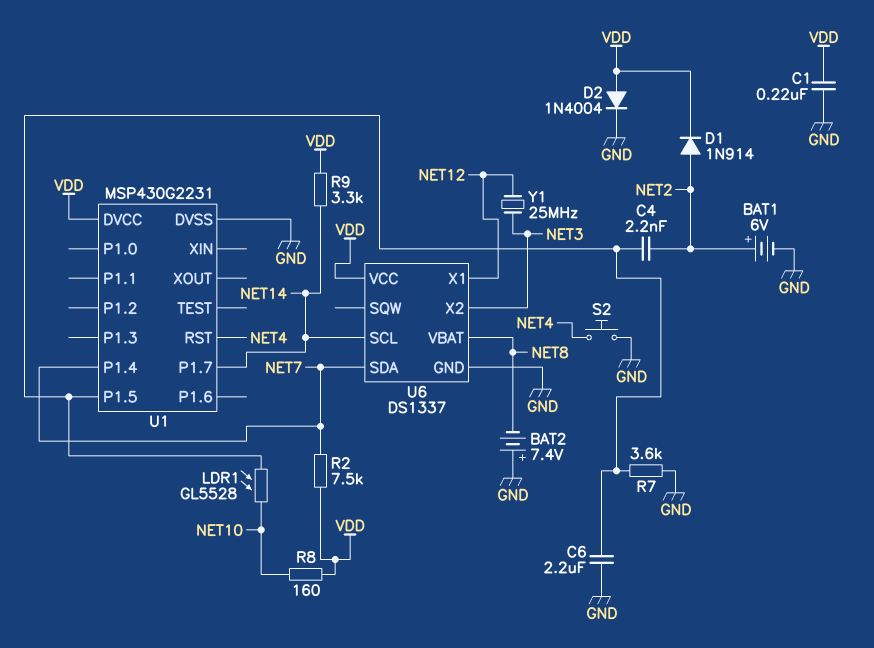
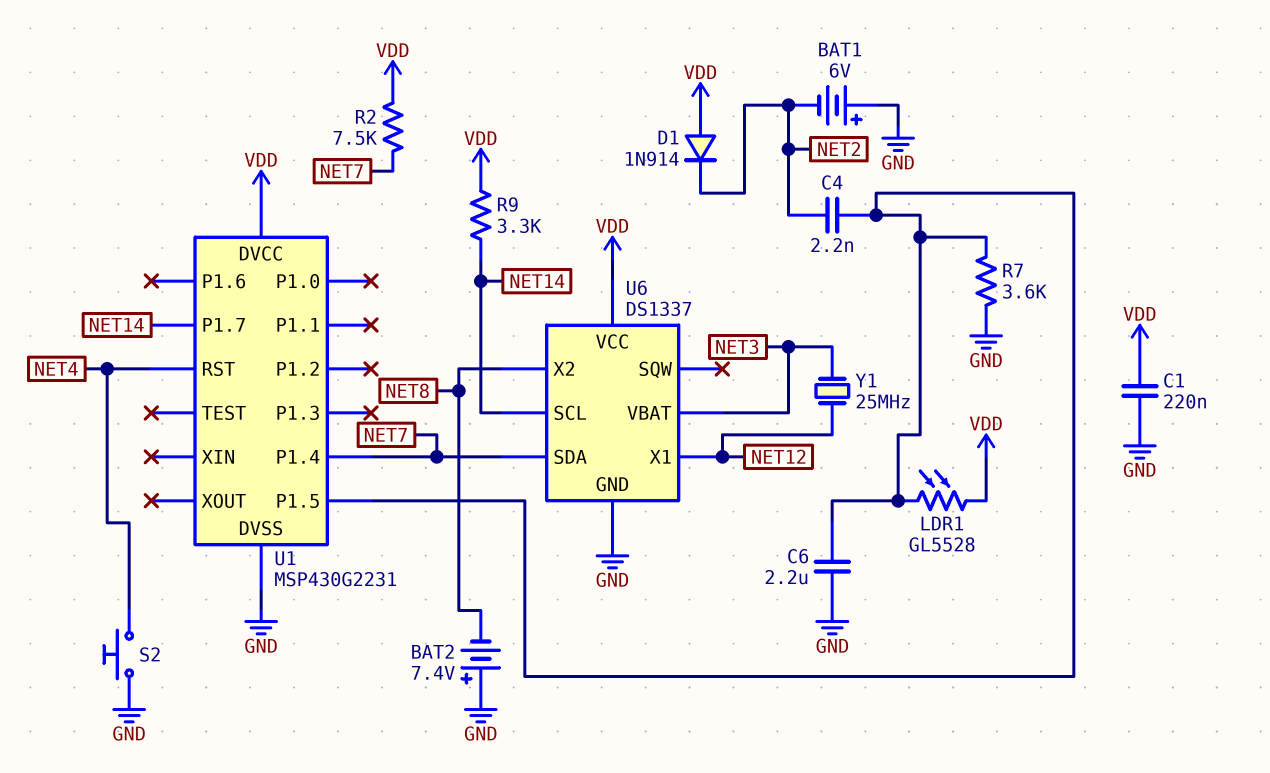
BAT1: 6V (plus NET2, minus GND) -> 6V (plus GND, minus NET2)
D1: diode 1N914 (A NET2, K VDD) -> diode 1N914 (A VDD, K NET2)
D2: diode 1N4004 (A VDD, K GND) -> none
LDR1: GL5528 (NET10, U1/P1.5) -> GL5528 (U1/P1.5, VDD)
R8: 160 (NET10, VDD) -> none
U6 pin VBAT: NET8 -> NET3
U6 pin X2: NET3 -> NET8

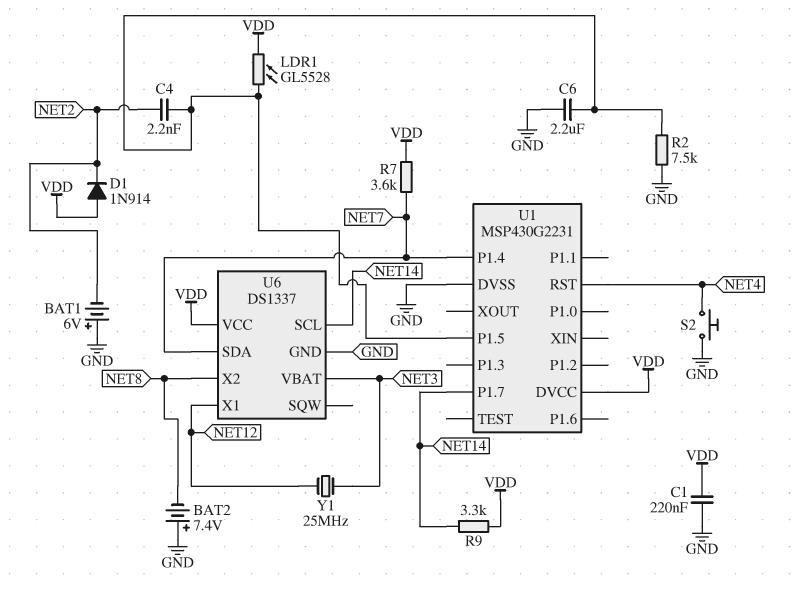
R2: 7.5k (NET7, VDD) -> 7.5k (GND, U1/P1.5)
R7: 3.6k (GND, U1/P1.5) -> 3.6k (NET7, VDD)

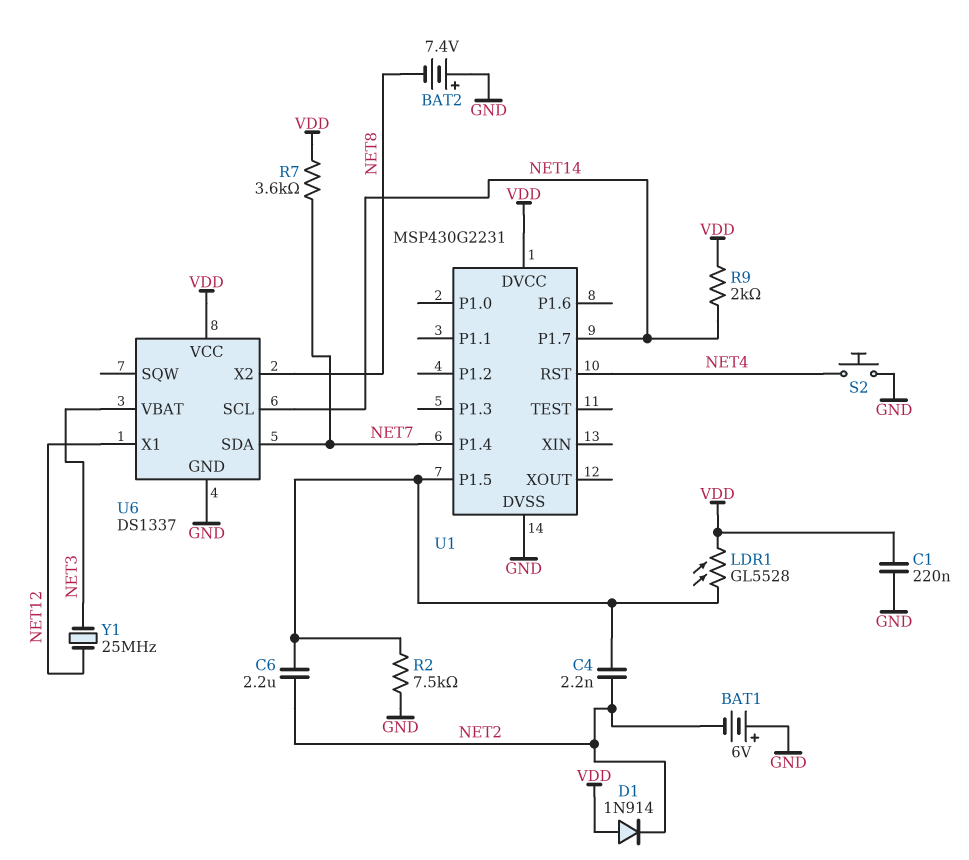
C6: 2.2uF (GND, U1/P1.5) -> 2.2uF (NET2, U1/P1.5)
R9: 3.3k (NET14, VDD) -> 2k (NET14, VDD)

